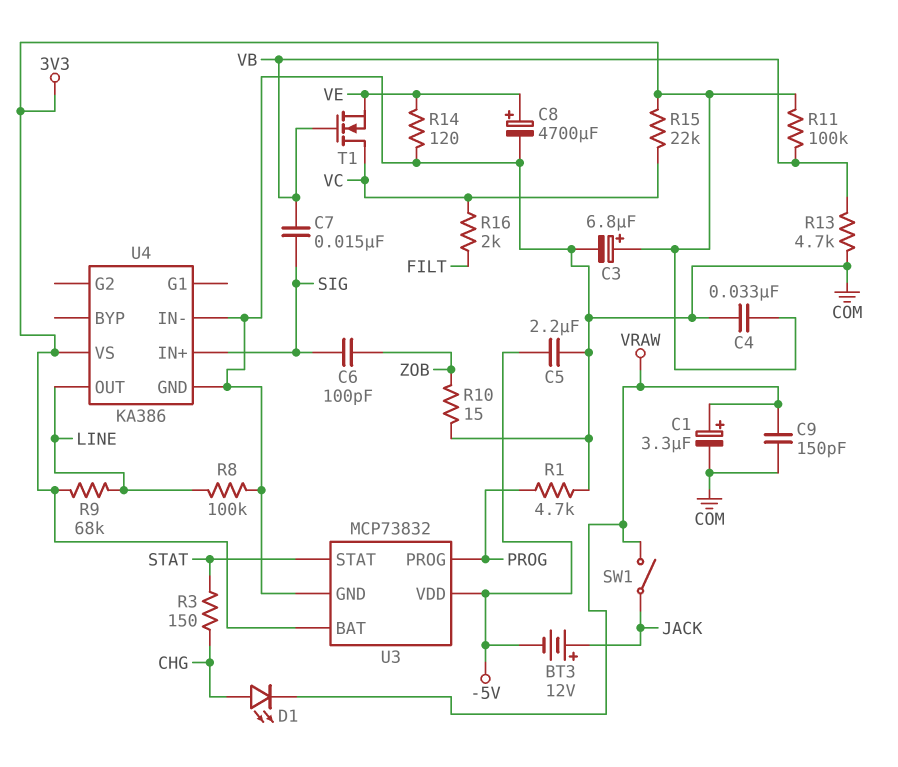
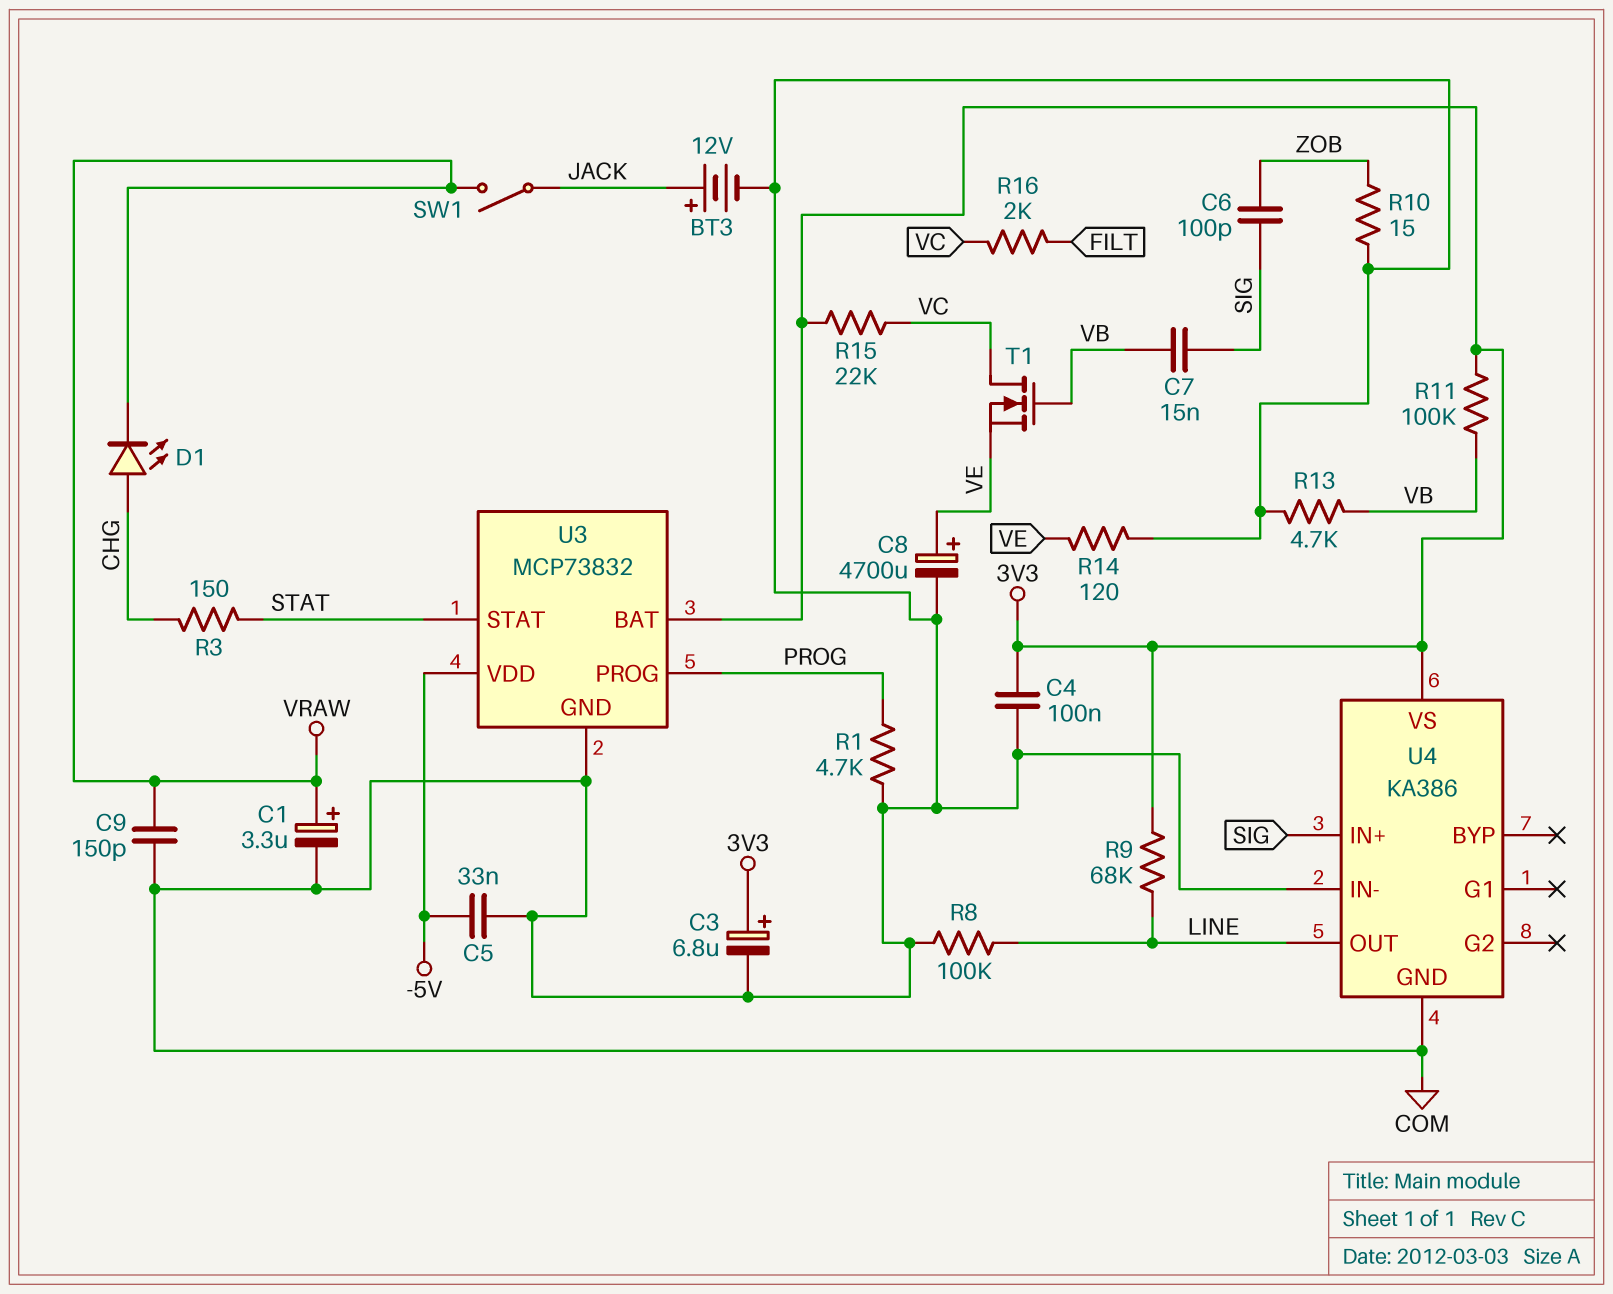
BT3: 12V (plus JACK, minus -5V) -> 12V (plus JACK, minus COM)
C4: 33nF (3V3, COM) -> 100nF (3V3, COM)
C5: 2.2uF (-5V, COM) -> 33nF (-5V, COM)

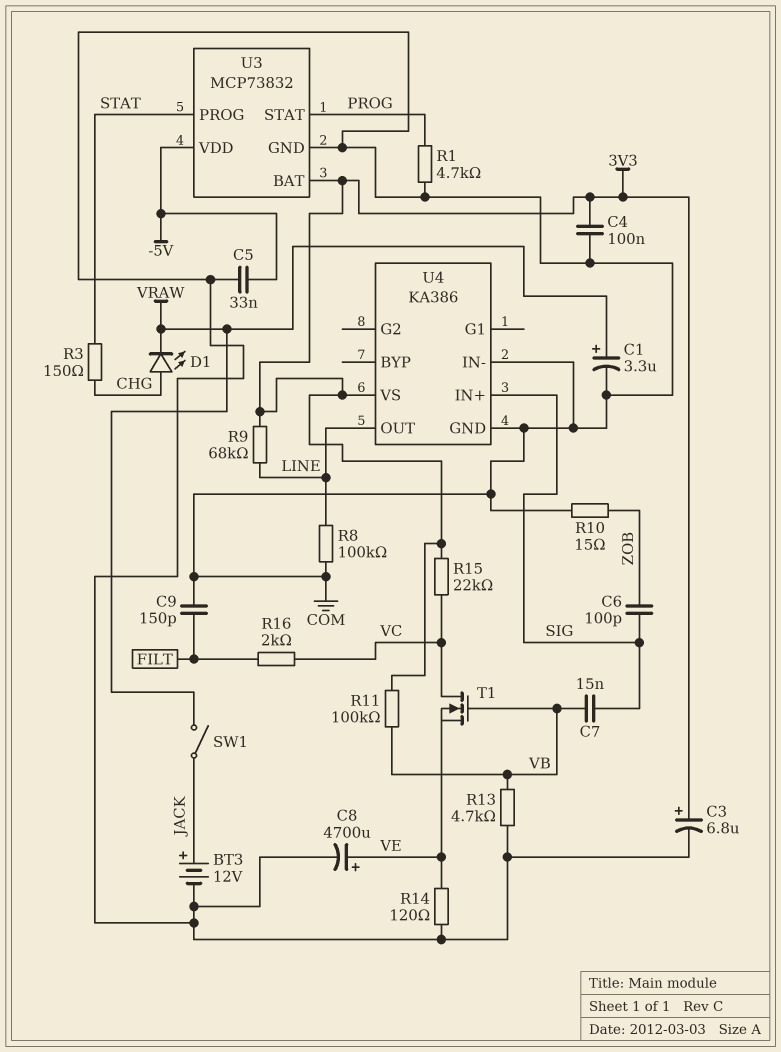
C9: 150pF (COM, VRAW) -> 150pF (COM, FILT)
U3 pin PROG: PROG -> STAT
U3 pin STAT: STAT -> PROG

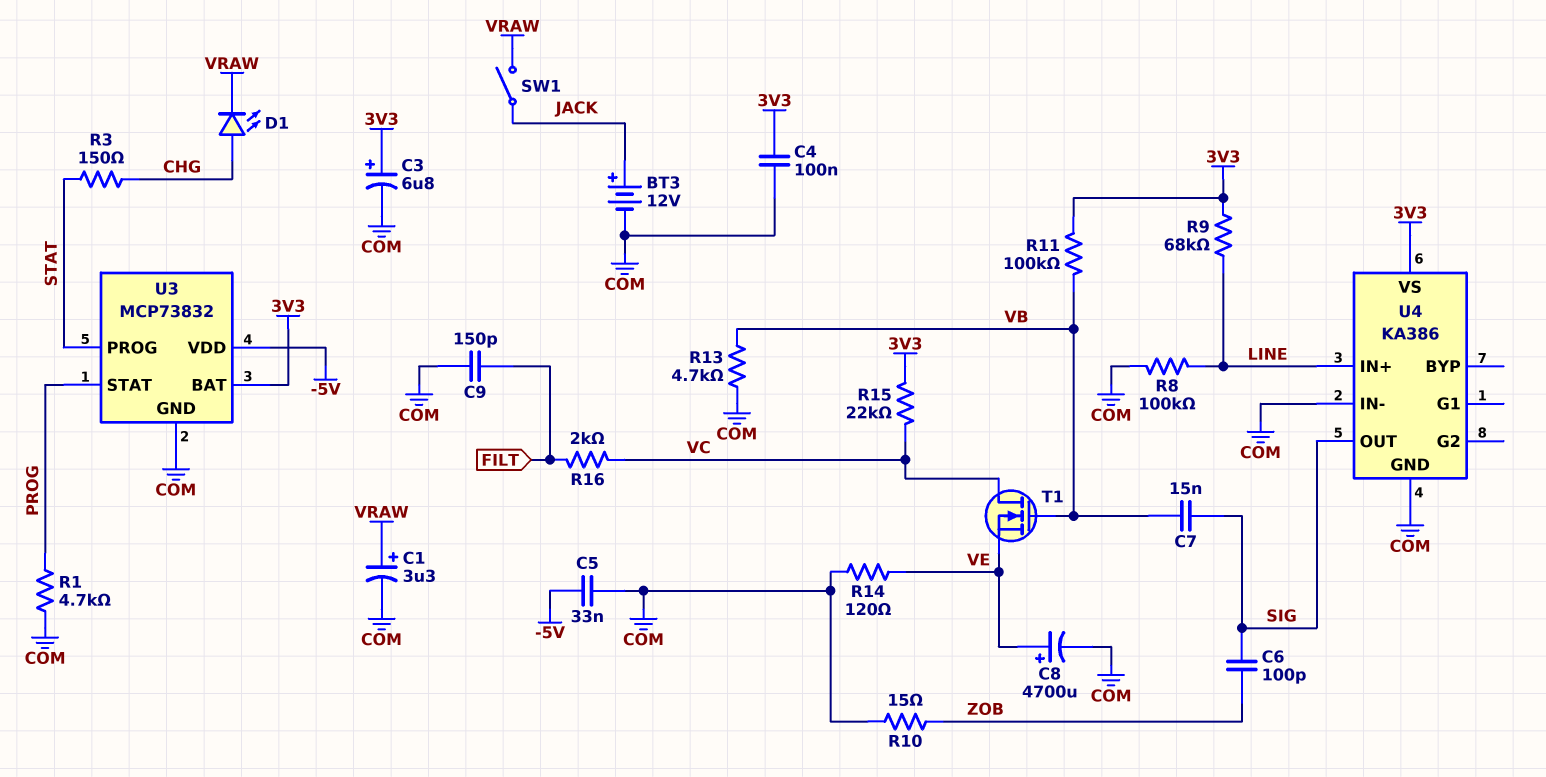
U4 pin IN+: SIG -> LINE
U4 pin OUT: LINE -> SIG

